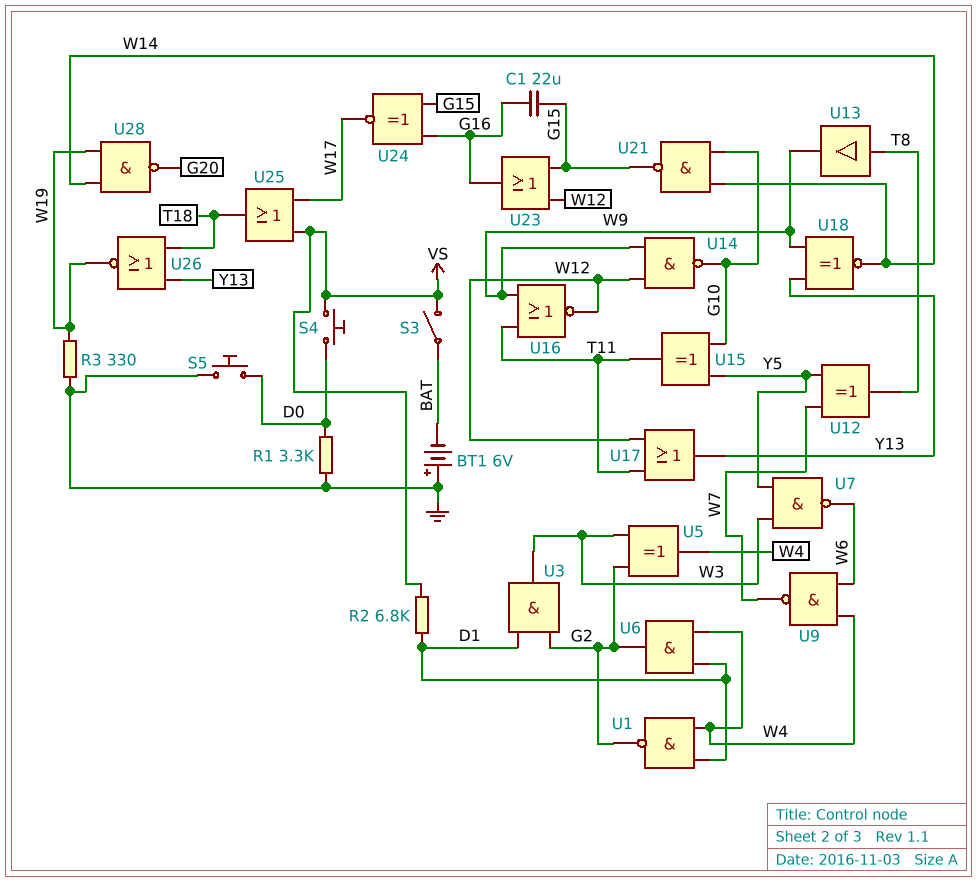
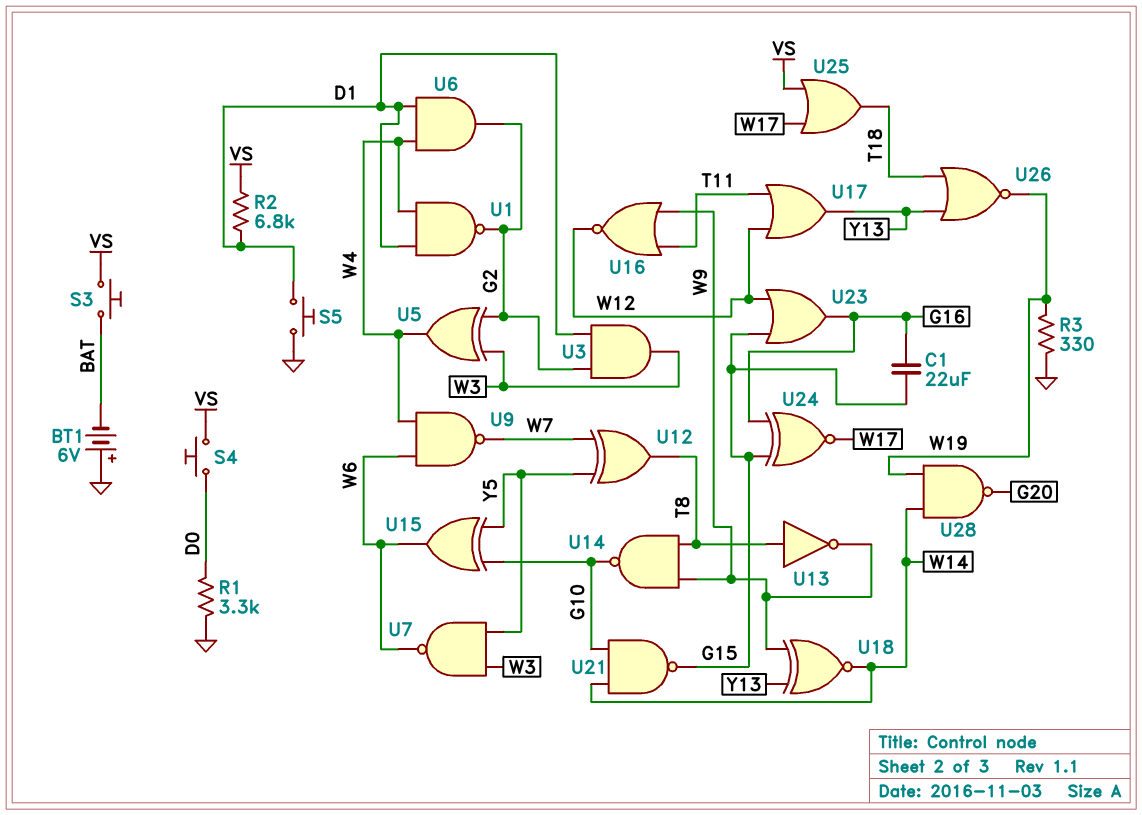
S3: switch (BAT, VS) -> button (BAT, VS)
S5: button (D0, GND) -> button (D1, GND)
U13: buffer (in T8, out W9) -> NOT (in T8, out W9)
U14: NAND (in W9, in W12, out G10) -> NAND (in T8, in W9, out G10)
U15: XOR (in G10, in Y5, out T11) -> XOR (in G10, in Y5, out W6)

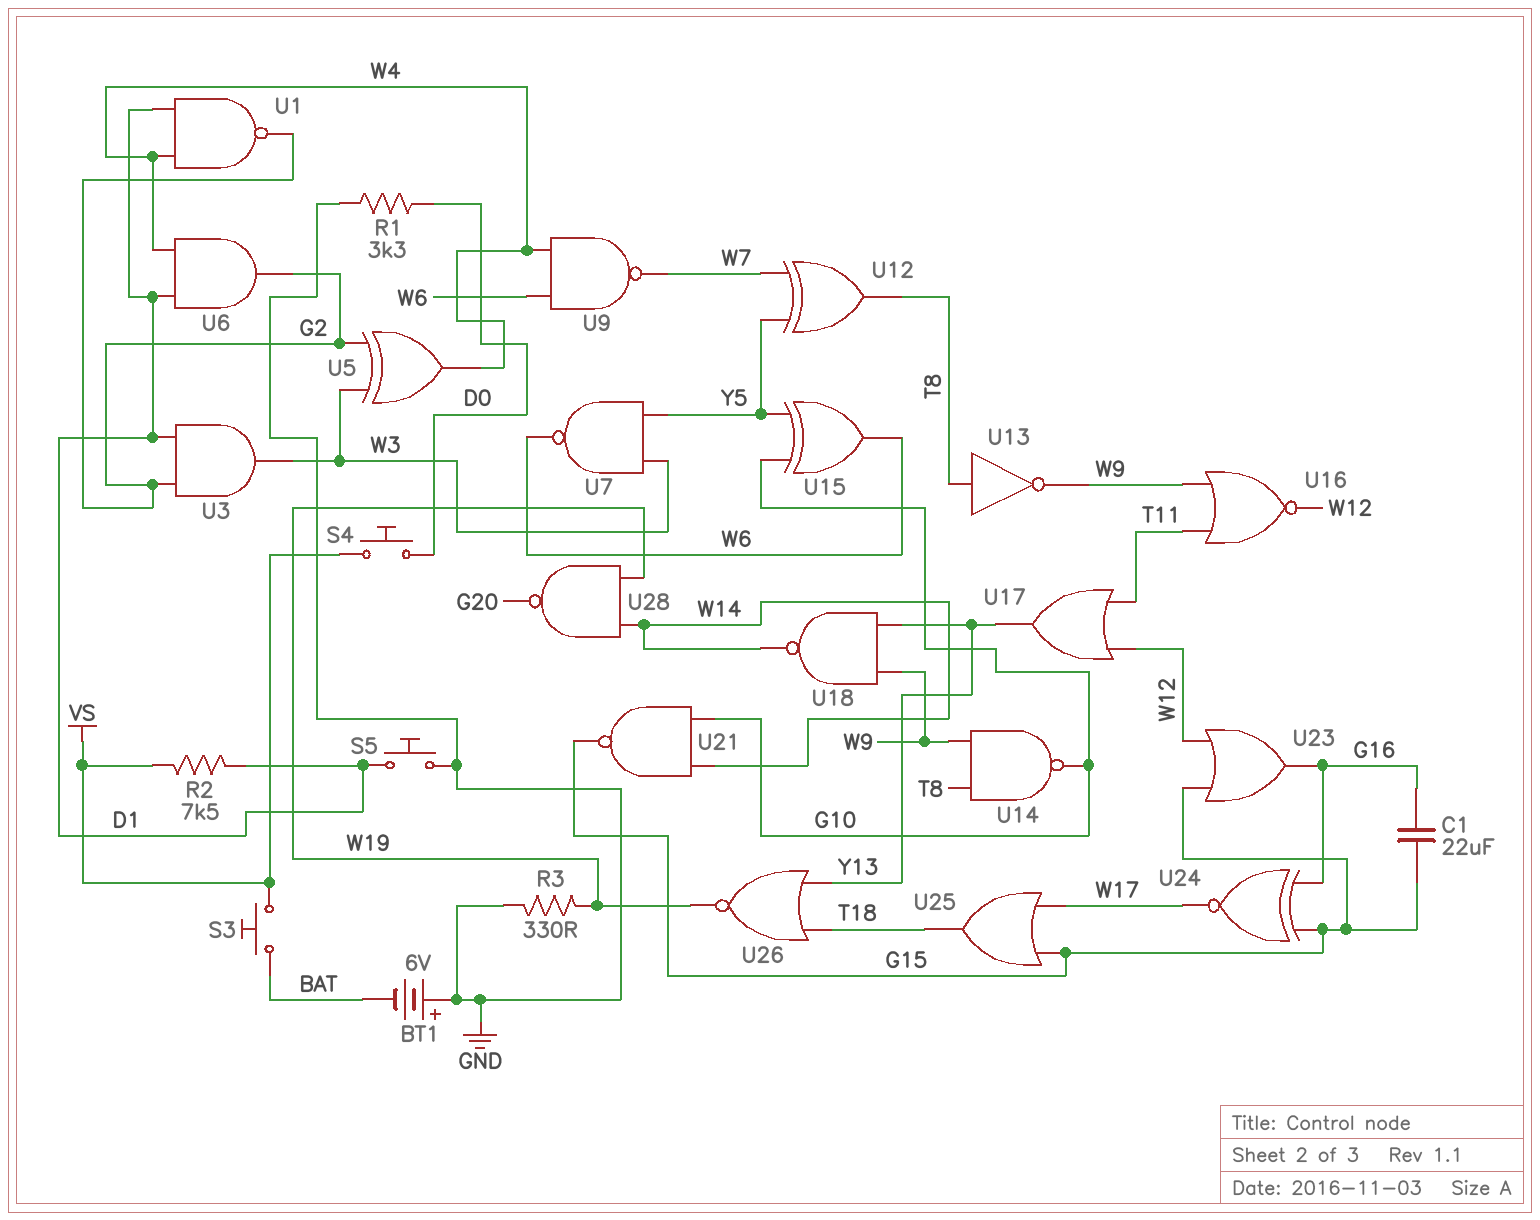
R2: 6.8k (D1, VS) -> 7.5k (D1, VS)
U18: XNOR (in W9, in Y13, out W14) -> NAND (in W9, in Y13, out W14)
U25: OR (in VS, in W17, out T18) -> OR (in G15, in W17, out T18)

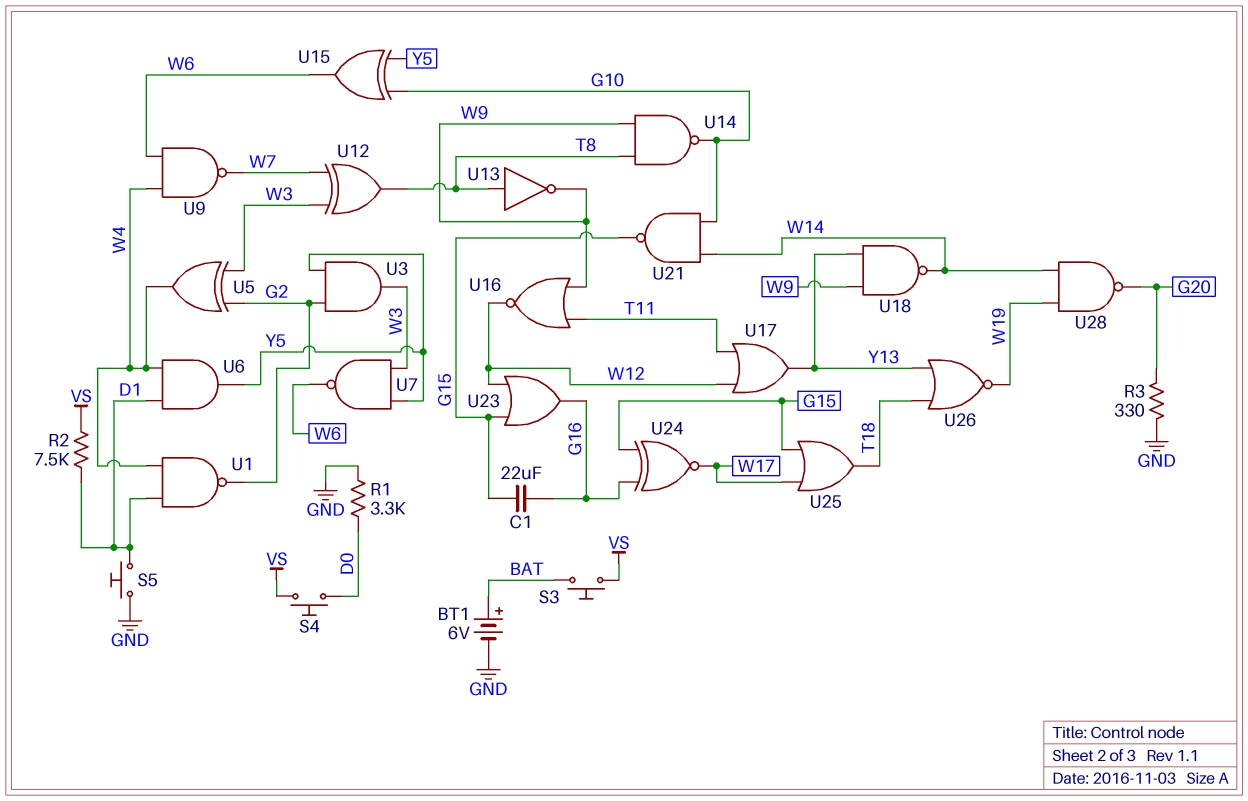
BT1: 6V (plus GND, minus BAT) -> 6V (plus BAT, minus GND)
R3: 330 (GND, W19) -> 330 (G20, GND)
U3: AND (in D1, in G2, out W3) -> AND (in G2, in Y5, out W3)
U6: AND (in D1, in W4, out G2) -> AND (in D1, in W4, out Y5)
U12: XOR (in W7, in Y5, out T8) -> XOR (in W3, in W7, out T8)

